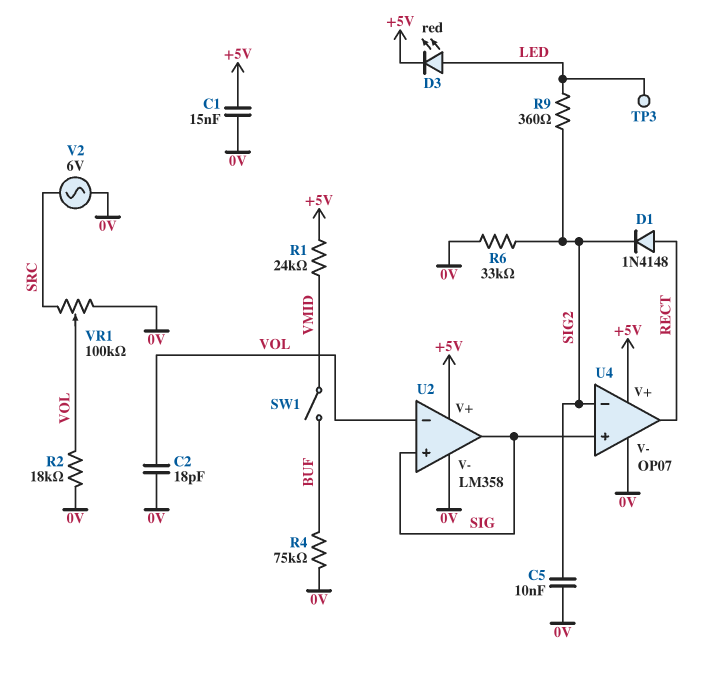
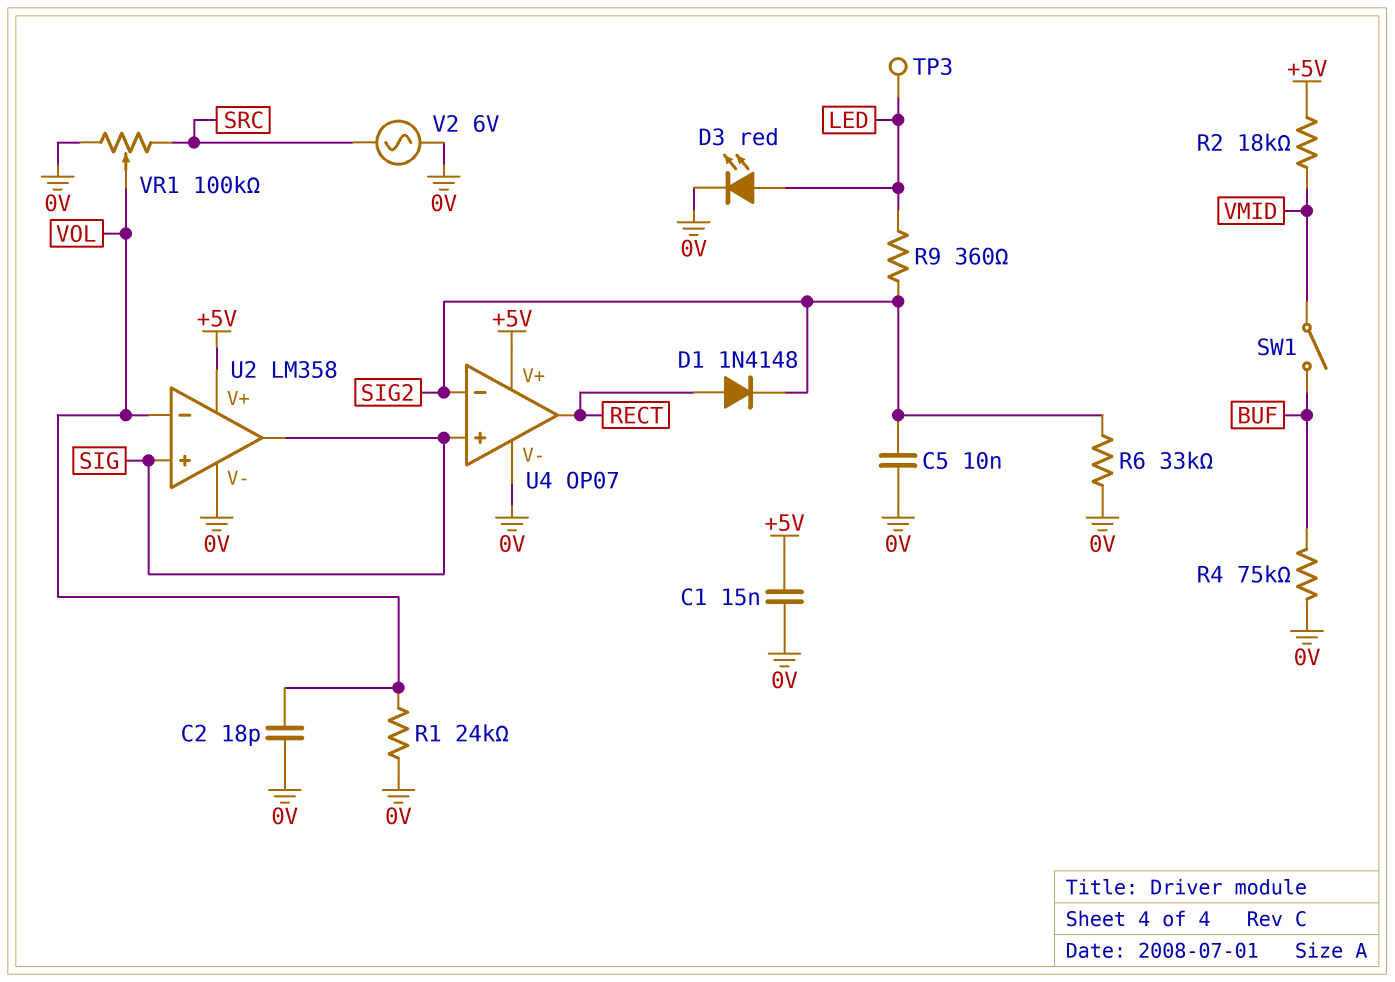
D3: LED red (A LED, K +5V) -> LED red (A LED, K 0V)
R1: 24k (+5V, VMID) -> 24k (0V, VOL)
R2: 18k (0V, VOL) -> 18k (+5V, VMID)

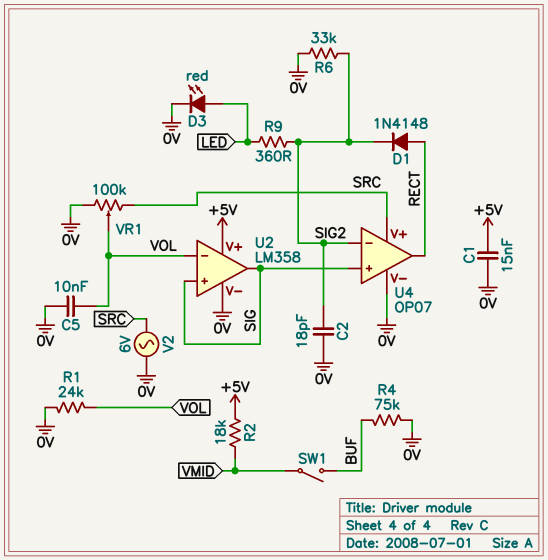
C2: 18pF (0V, VOL) -> 18pF (0V, SIG2)
C5: 10nF (0V, SIG2) -> 10nF (0V, VOL)
TP3: test point (LED) -> none
U4 pin V+: +5V -> SRC

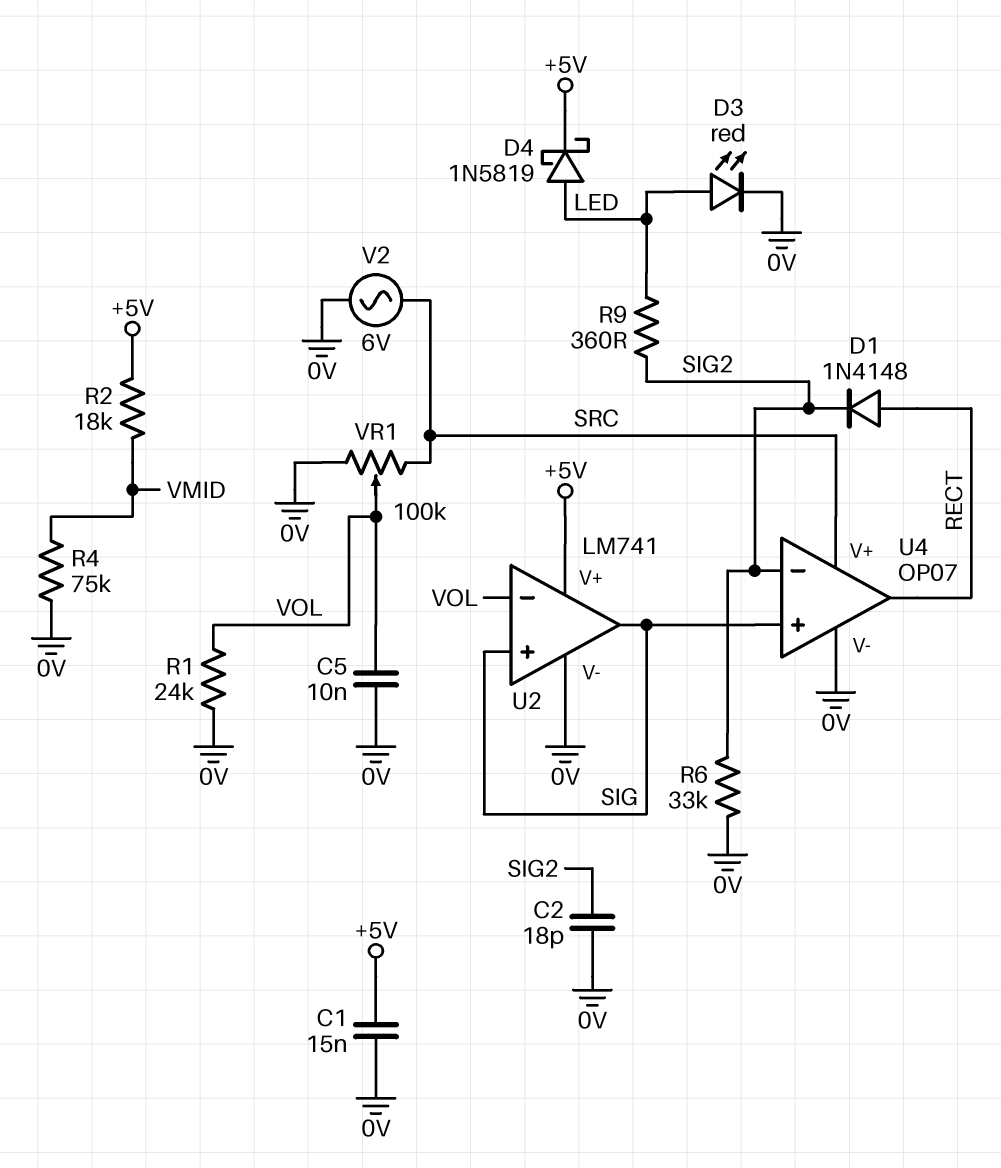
D4: none -> schottky 1N5819 (A LED, K +5V)
R4: 75k (0V, BUF) -> 75k (0V, VMID)
SW1: switch (BUF, VMID) -> none
U2: LM358 -> LM741

